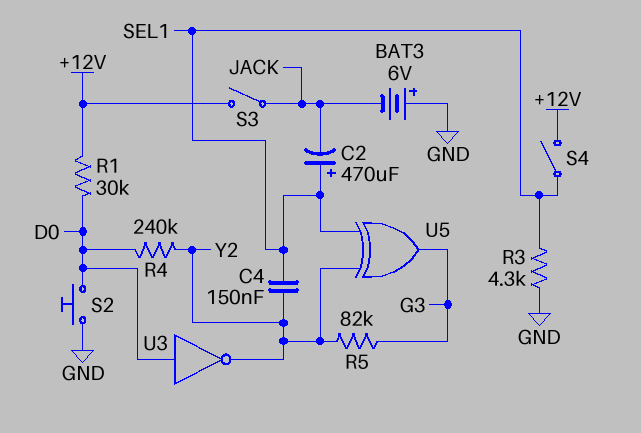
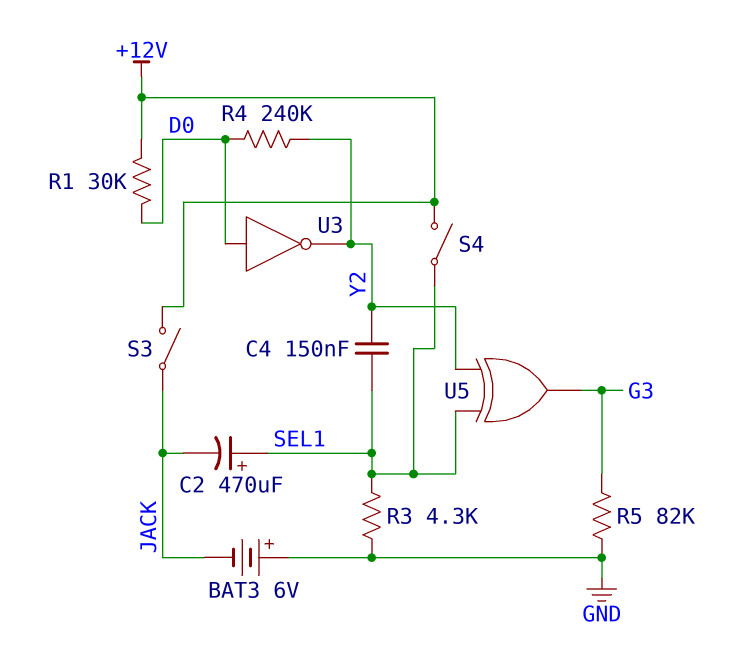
R5: 82k (G3, Y2) -> 82k (G3, GND)
S2: button (D0, GND) -> none

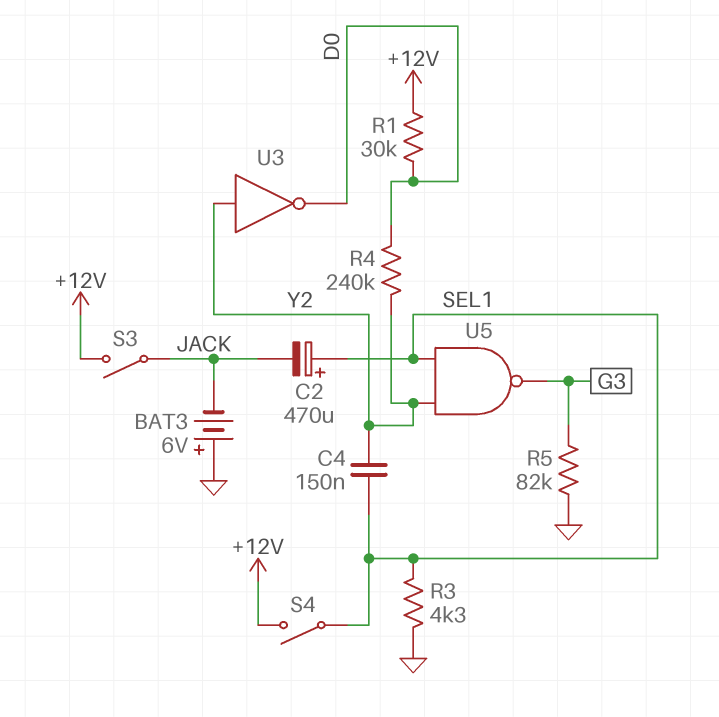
U3: NOT (in D0, out Y2) -> NOT (in Y2, out D0)
U5: XOR (in SEL1, in Y2, out G3) -> NAND (in SEL1, in Y2, out G3)

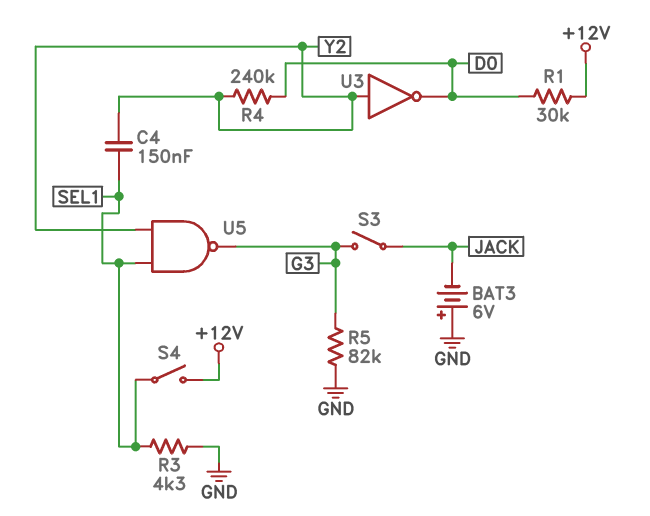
C2: 470uF (plus SEL1, minus JACK) -> none
S3: switch (+12V, JACK) -> switch (G3, JACK)

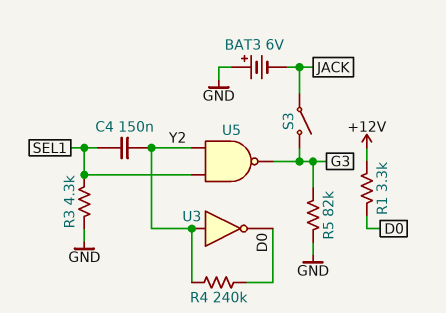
R1: 30k (+12V, D0) -> 3.3k (+12V, D0)
S4: switch (+12V, SEL1) -> none

